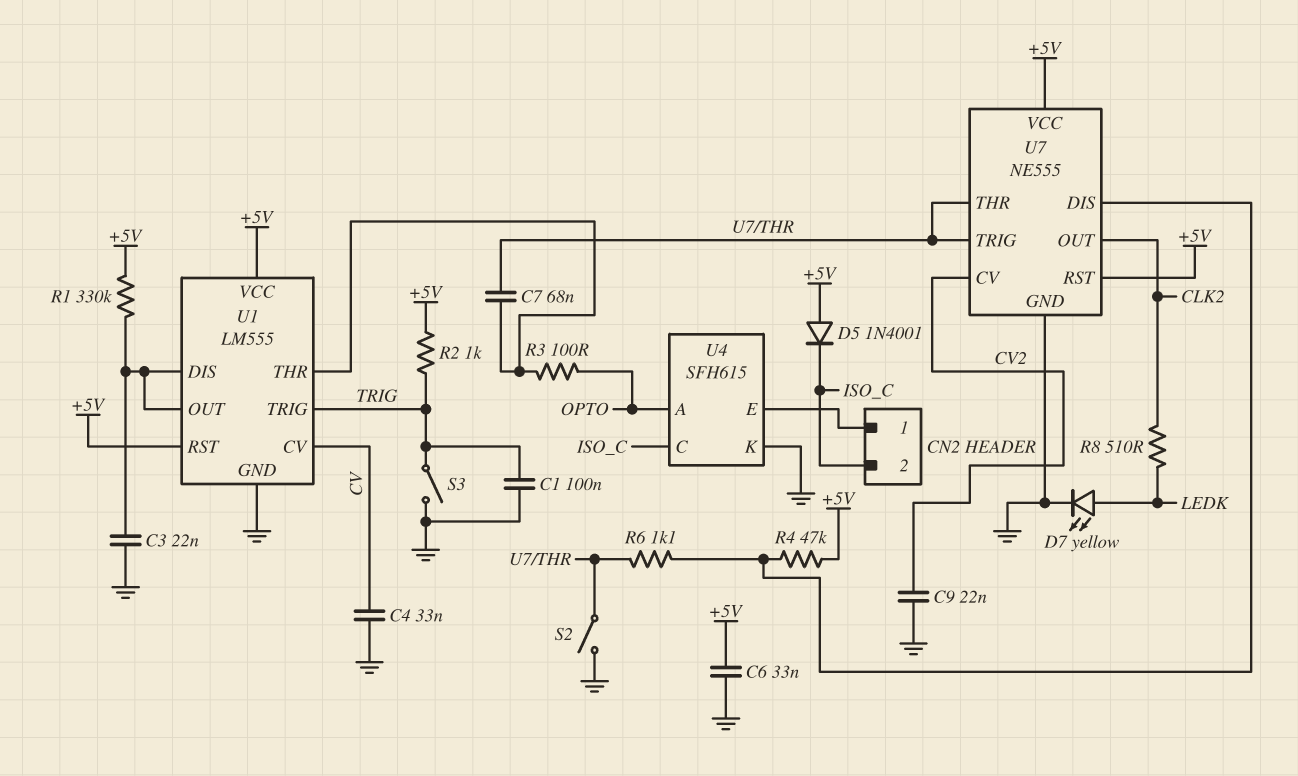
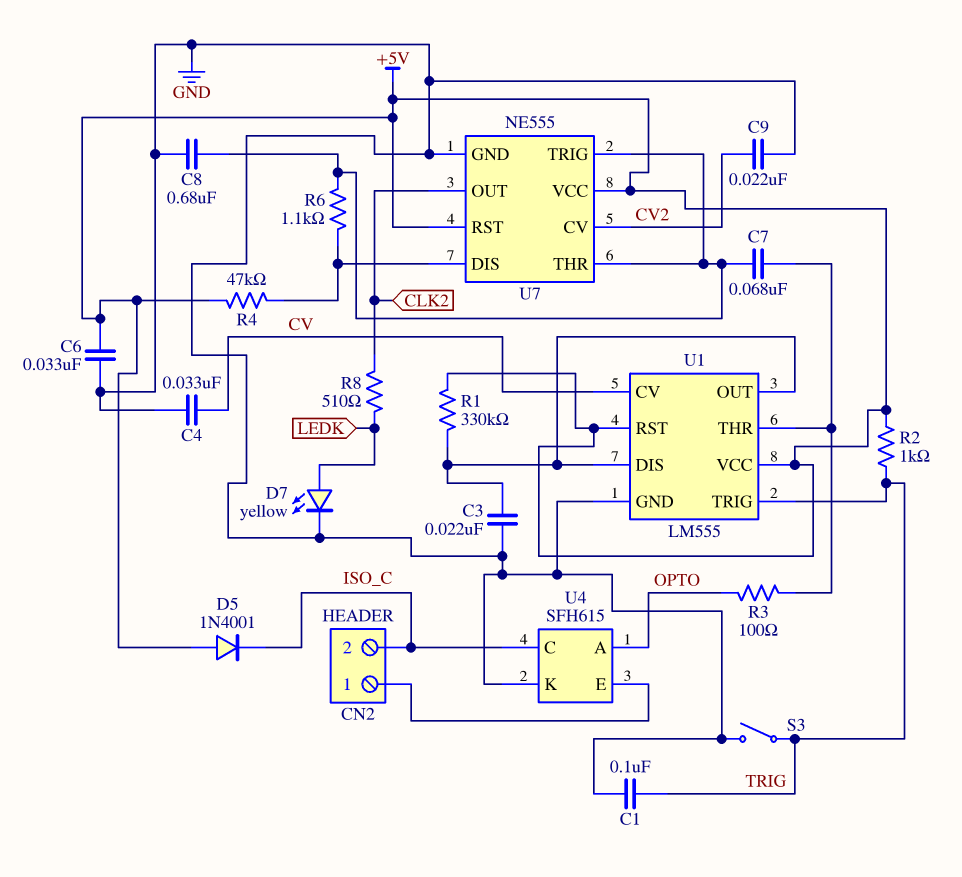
C8: none -> 680nF (GND, U7/THR)
S2: switch (GND, U7/THR) -> none

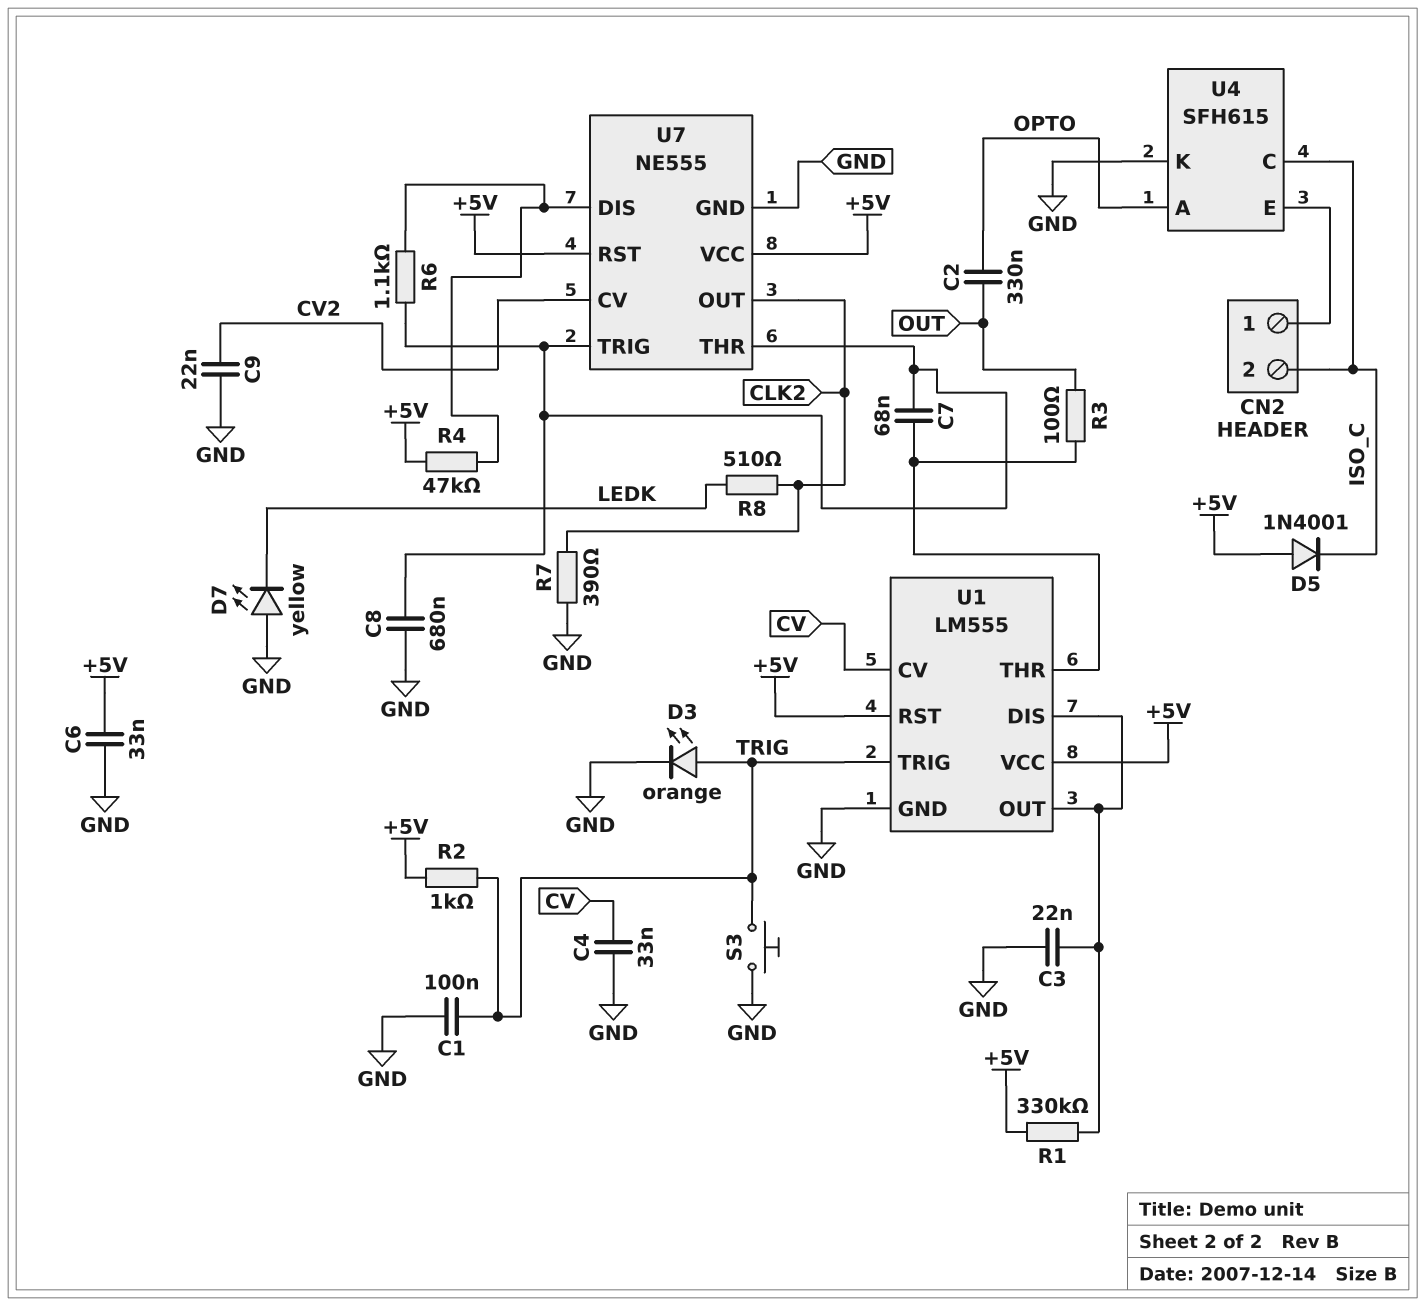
C2: none -> 330nF (OPTO, OUT)
D3: none -> LED orange (A TRIG, K GND)
D7: LED yellow (A LEDK, K GND) -> LED yellow (A GND, K LEDK)
R3: 100 (OPTO, U1/THR) -> 100 (OUT, U1/THR)
R7: none -> 390 (CLK2, GND)
S3: switch (GND, TRIG) -> button (GND, TRIG)

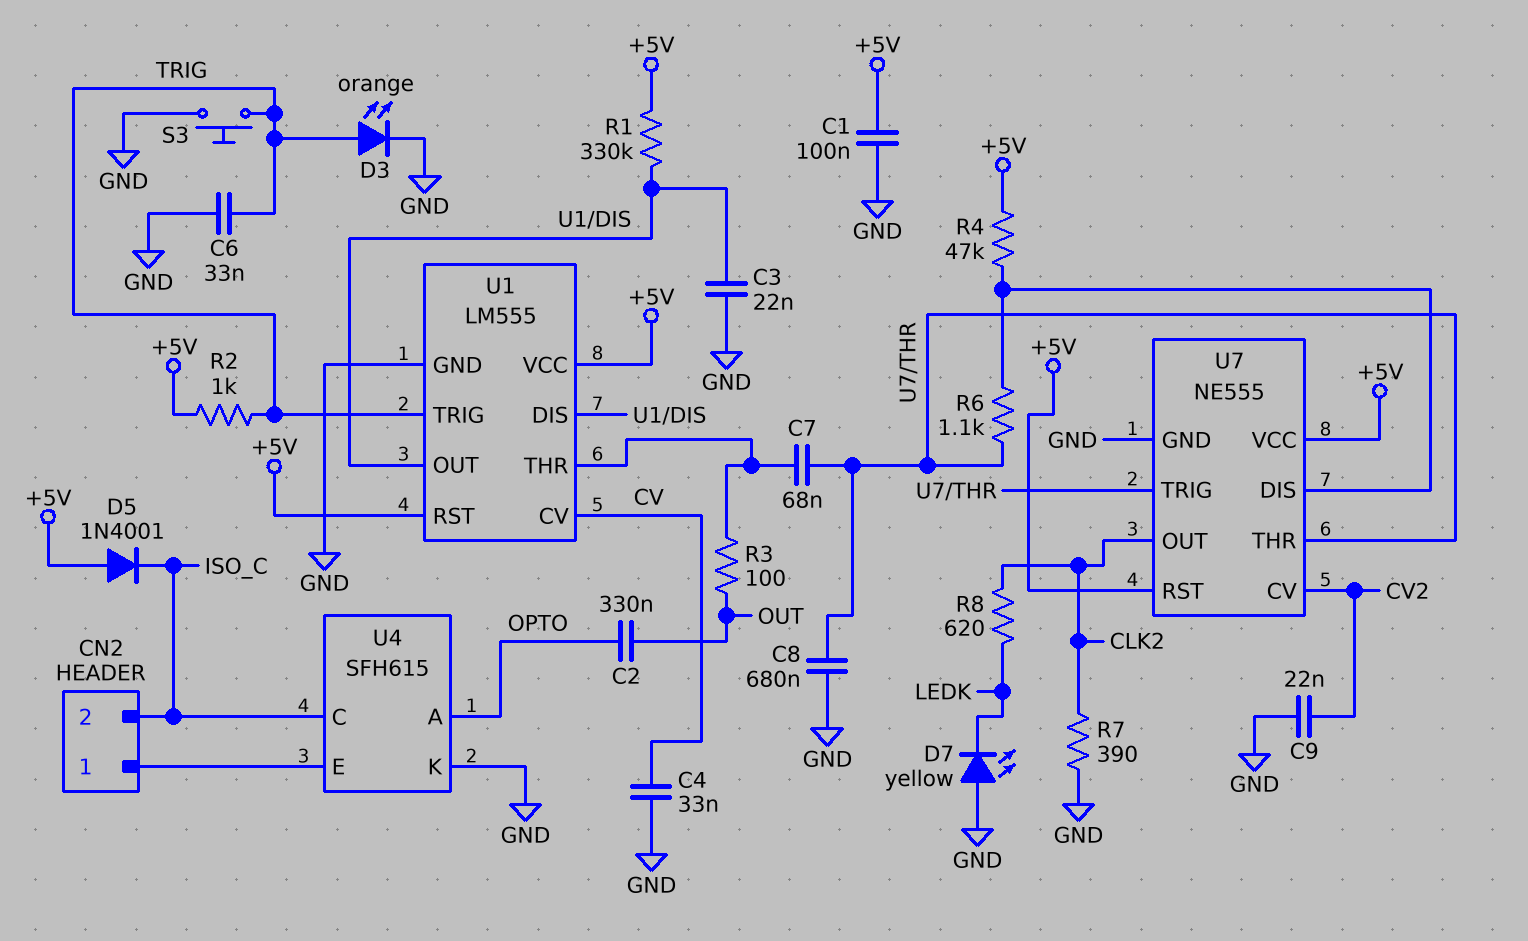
C1: 100nF (GND, TRIG) -> 100nF (+5V, GND)
C6: 33nF (+5V, GND) -> 33nF (GND, TRIG)
R8: 510 (CLK2, LEDK) -> 620 (CLK2, LEDK)

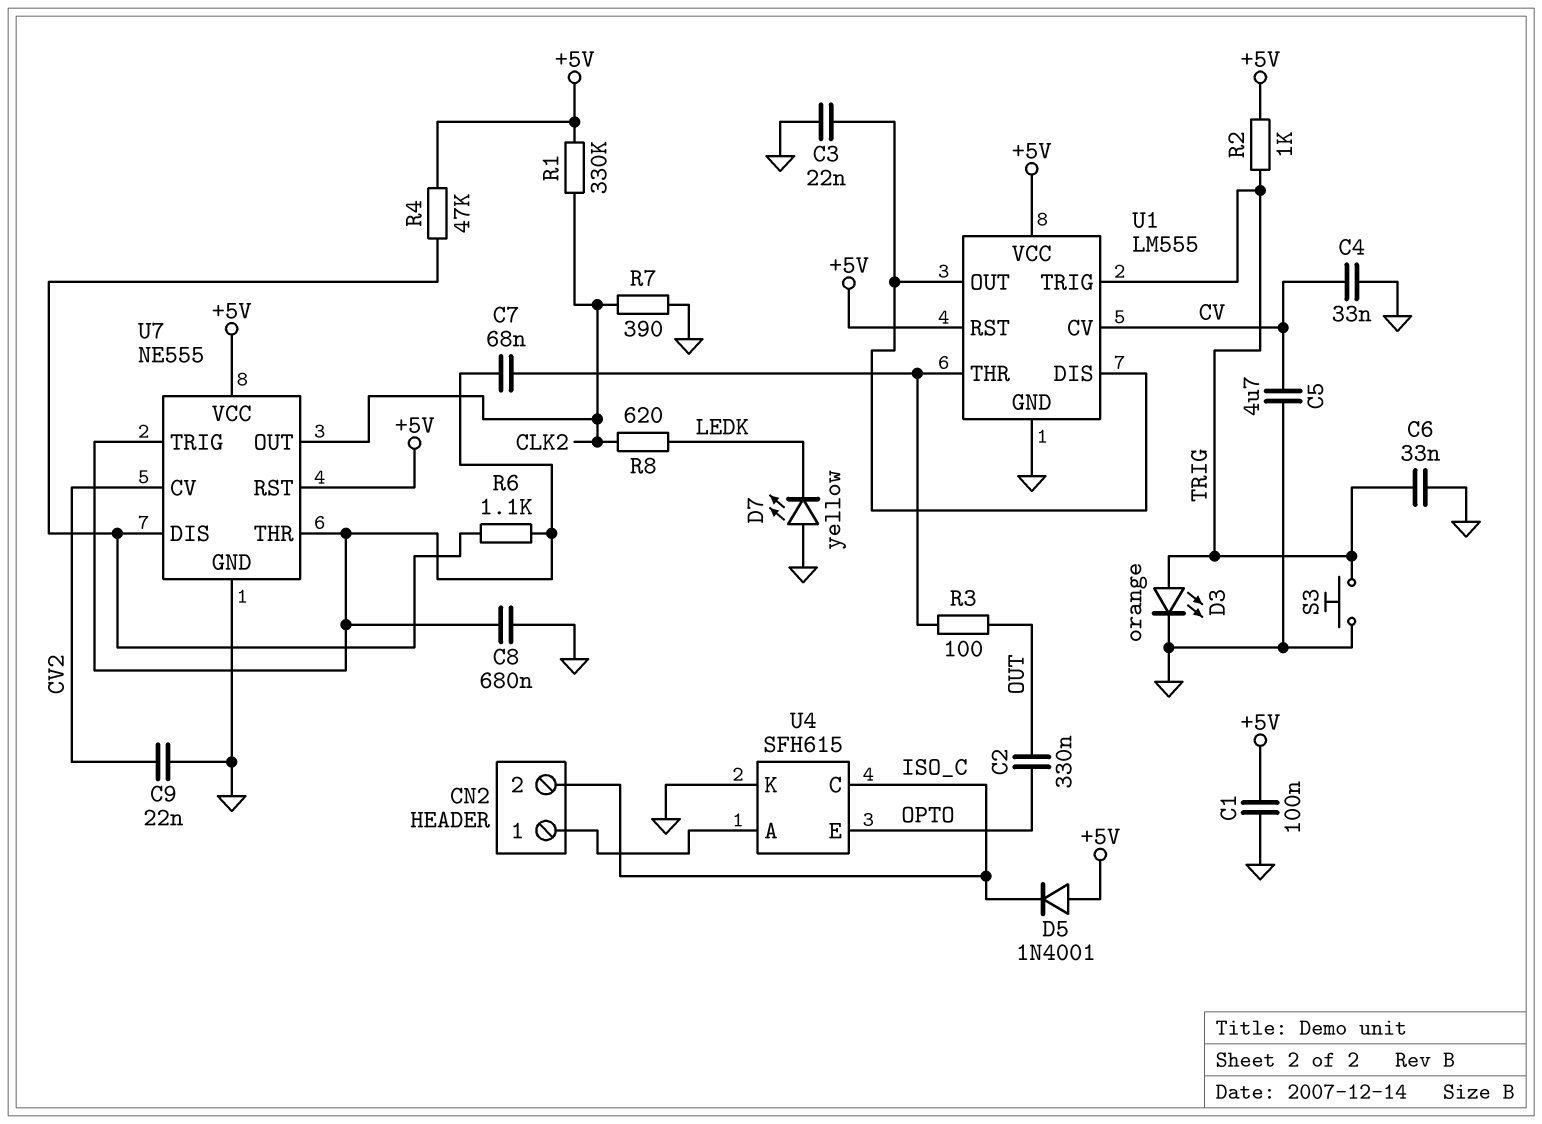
C5: none -> 4.7uF (CV, GND)
R1: 330k (+5V, U1/DIS) -> 330k (+5V, CLK2)
U4 pin A: OPTO -> CN2/1
U4 pin E: CN2/1 -> OPTO

